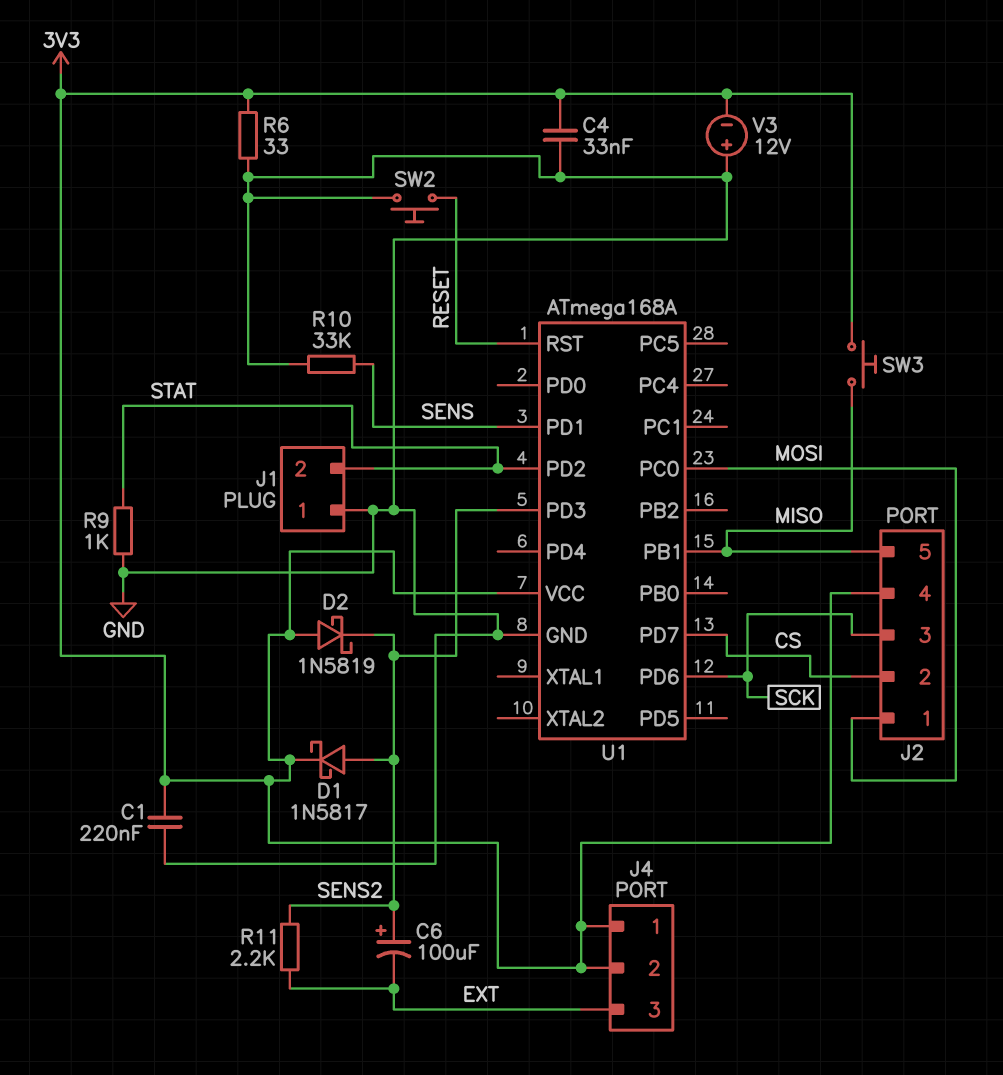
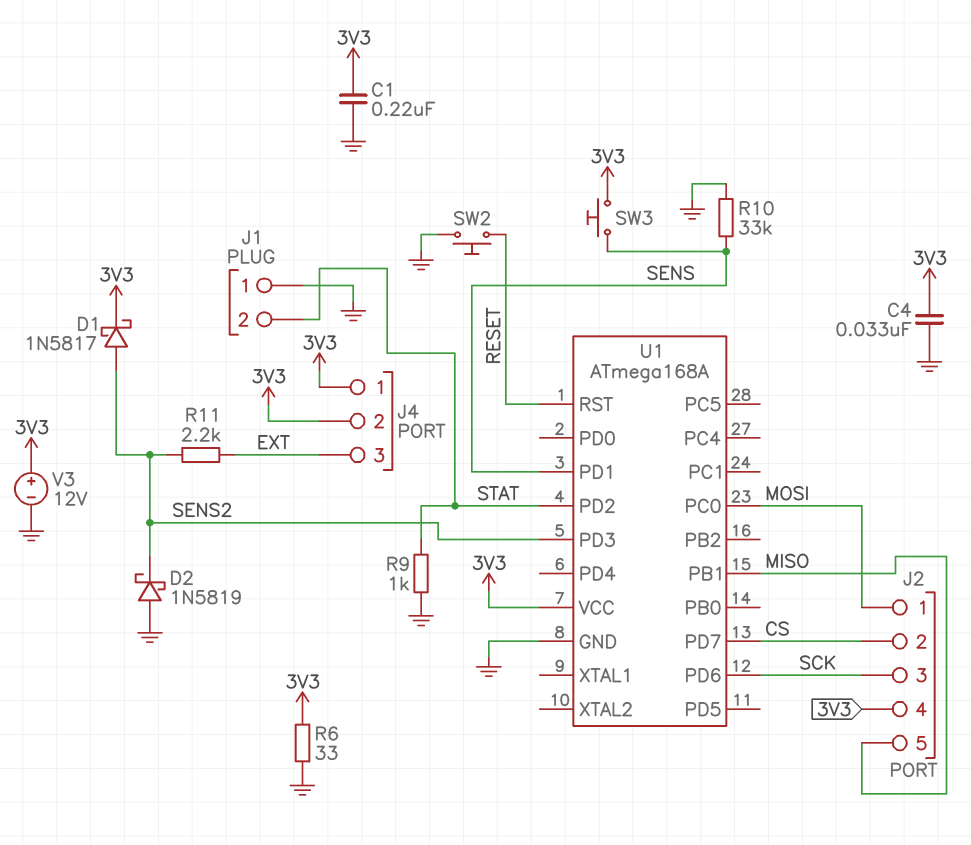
C6: 100uF (plus SENS2, minus EXT) -> none
D2: schottky 1N5819 (A 3V3, K SENS2) -> schottky 1N5819 (A GND, K SENS2)
SW3: button (3V3, MISO) -> button (3V3, SENS)
V3: 12V (plus GND, minus 3V3) -> 12V (plus 3V3, minus GND)

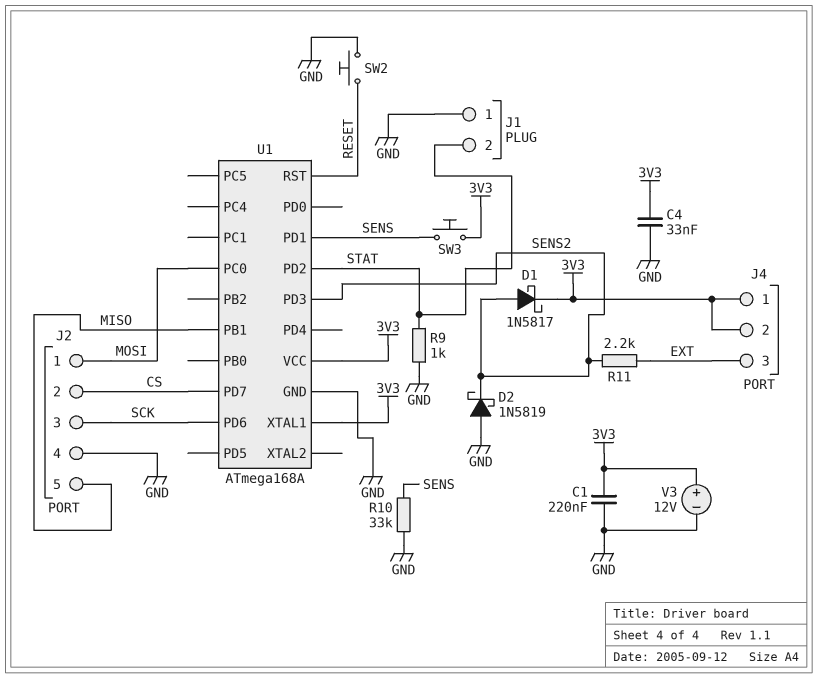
J2 pin 4: 3V3 -> GND
R6: 33 (3V3, GND) -> none
U1 pin XTAL1: none -> 3V3

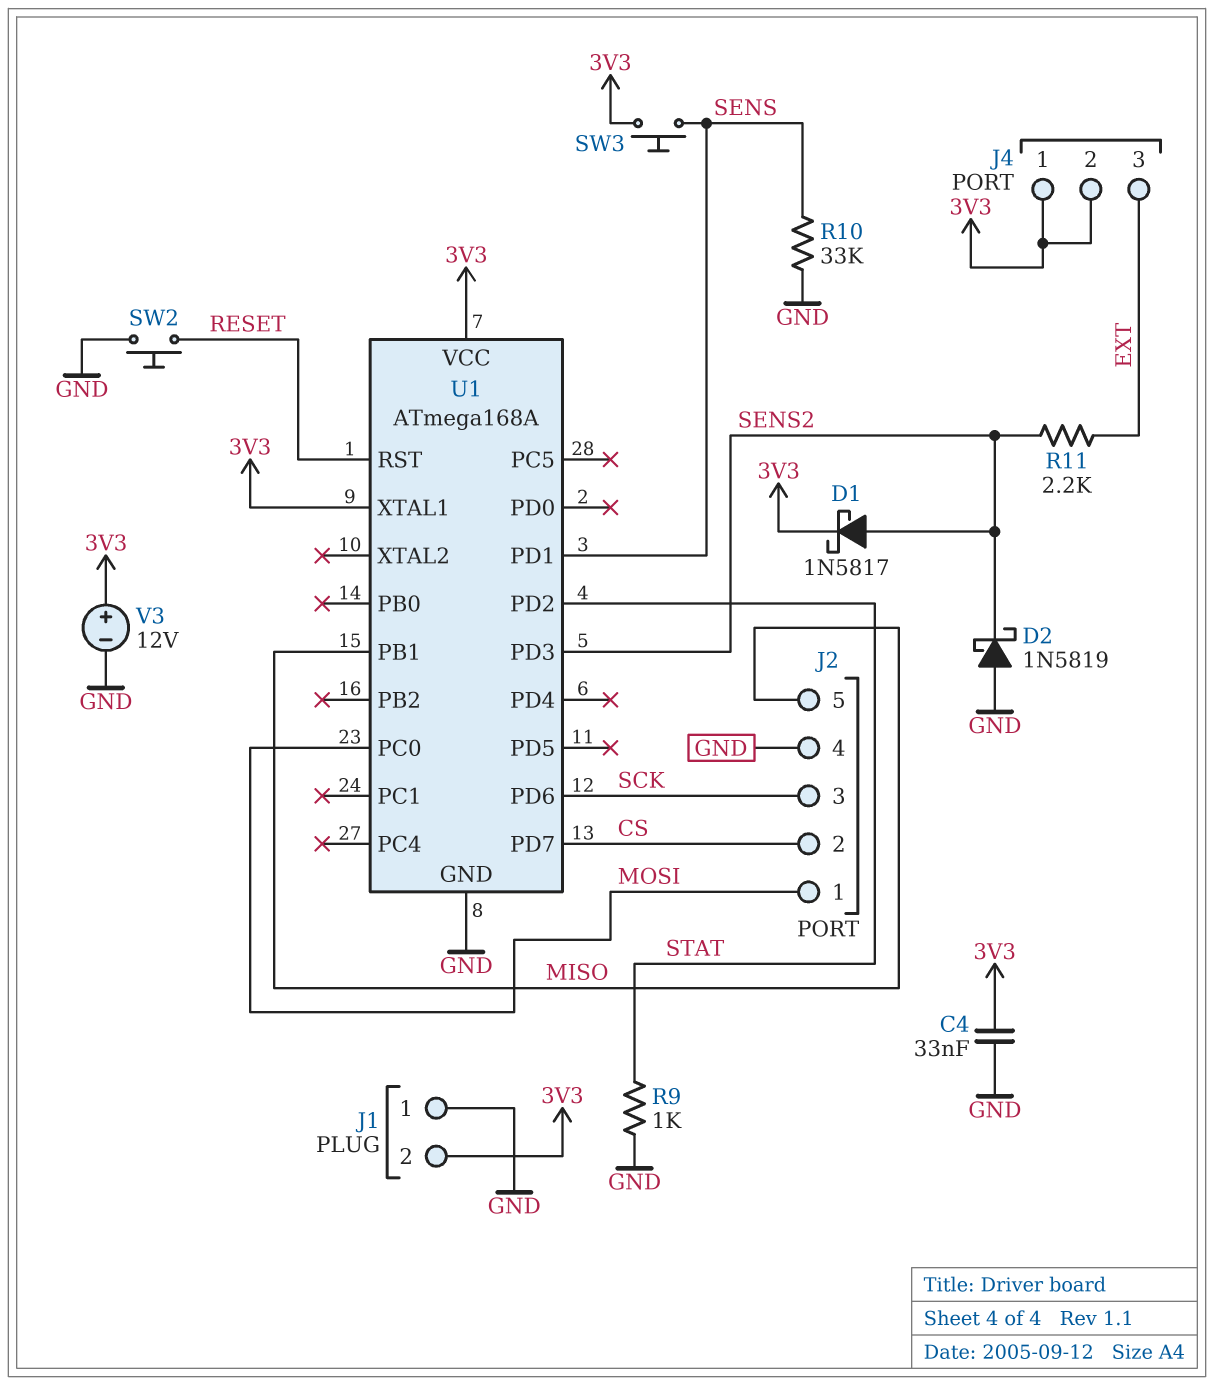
C1: 220nF (3V3, GND) -> none
J1 pin 2: STAT -> 3V3

